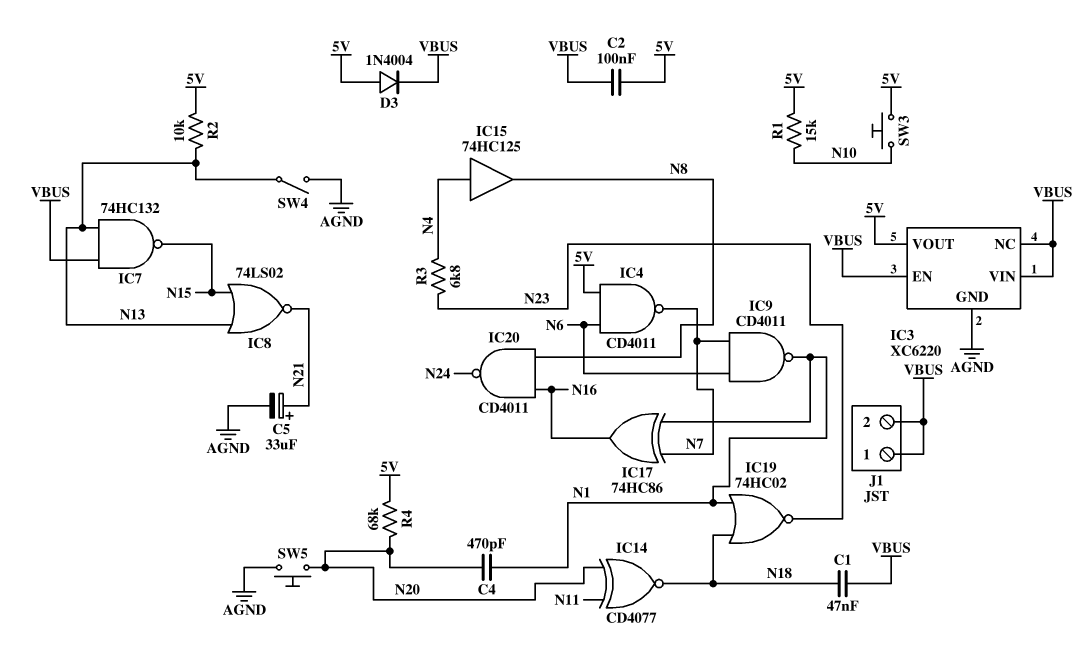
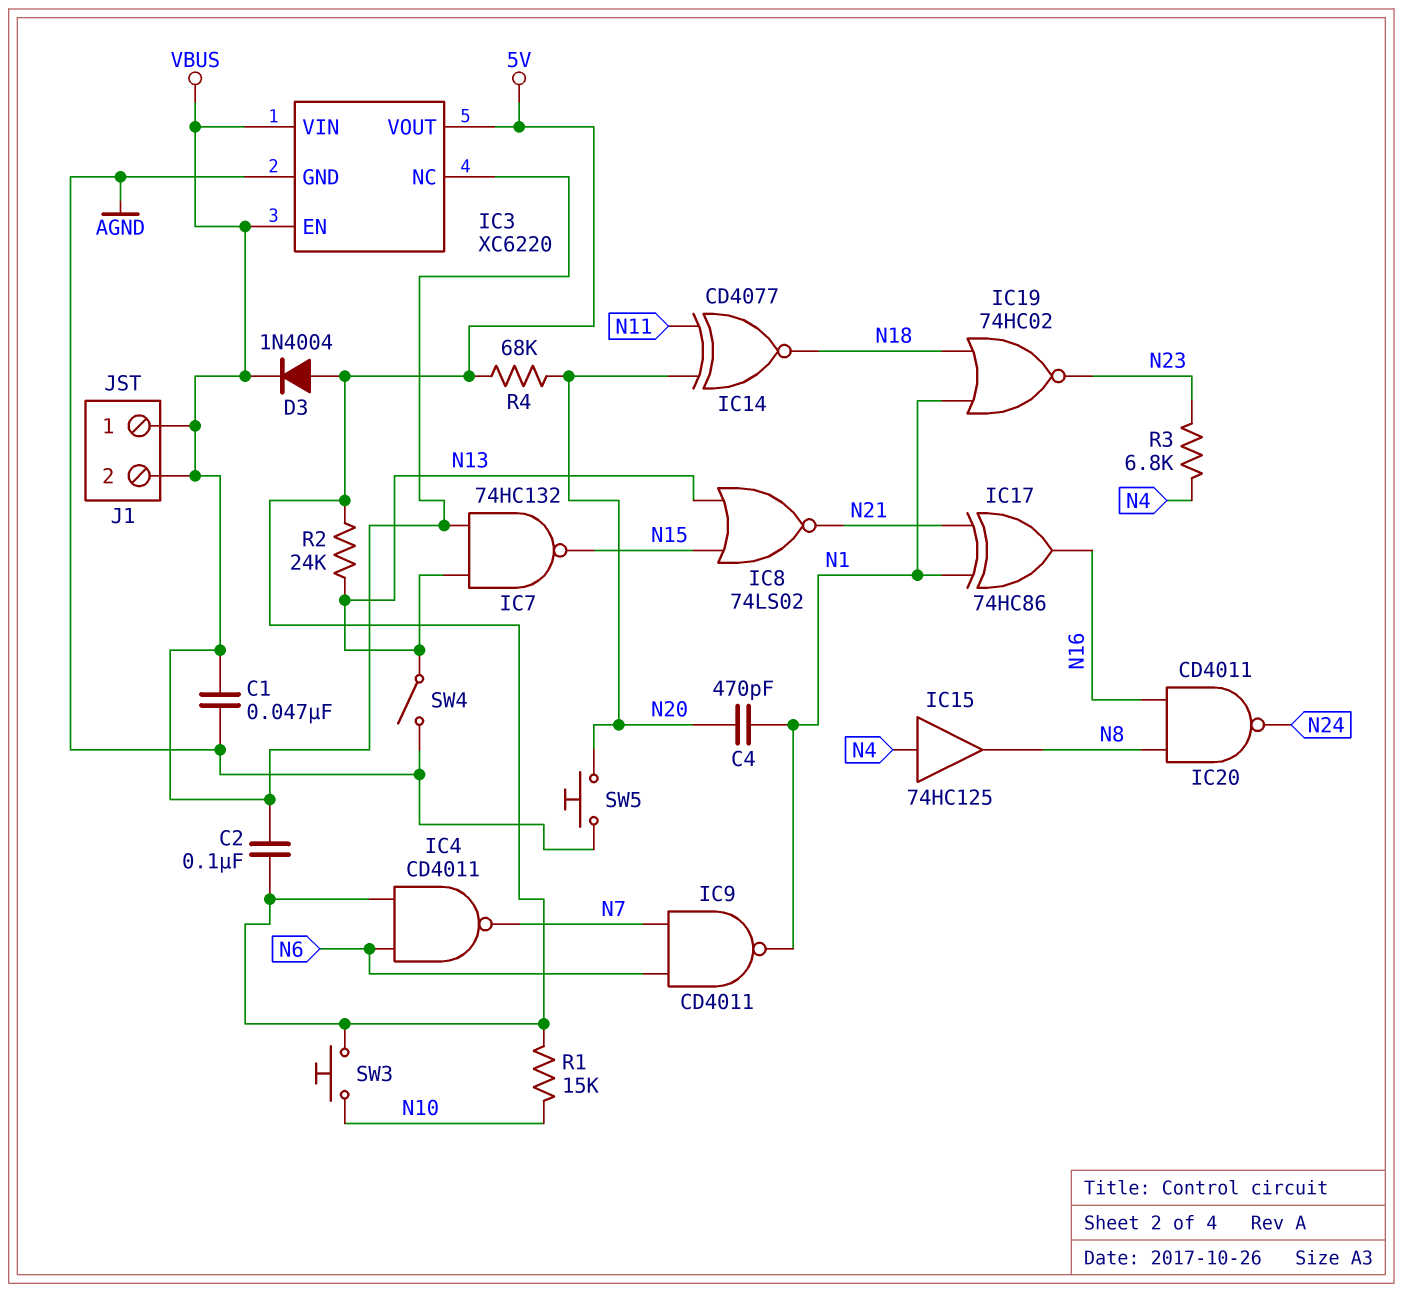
C1: 47nF (N18, VBUS) -> 47nF (AGND, VBUS)
C5: 33uF (plus N21, minus AGND) -> none
IC17: XOR 74HC86 (in N1, in N7, out N16) -> XOR 74HC86 (in N1, in N21, out N16)
R2: 10k (5V, N13) -> 24k (5V, N13)

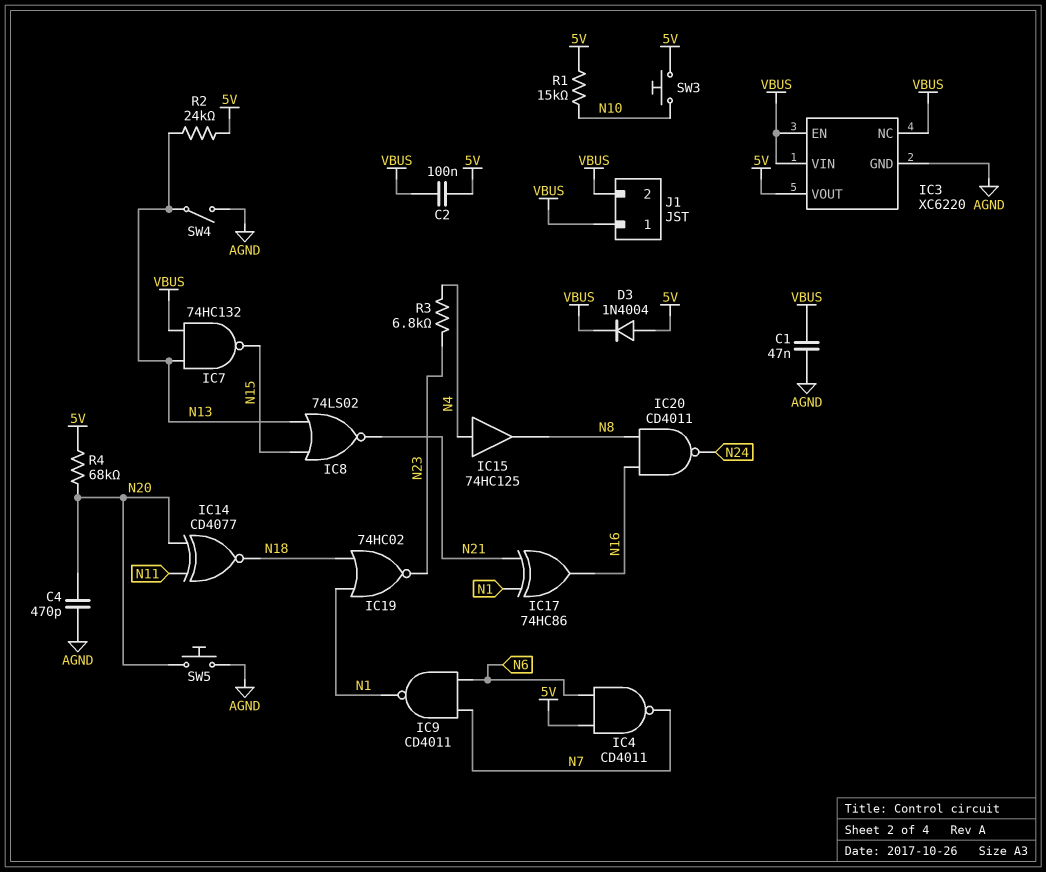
C4: 470pF (N1, N20) -> 470pF (AGND, N20)

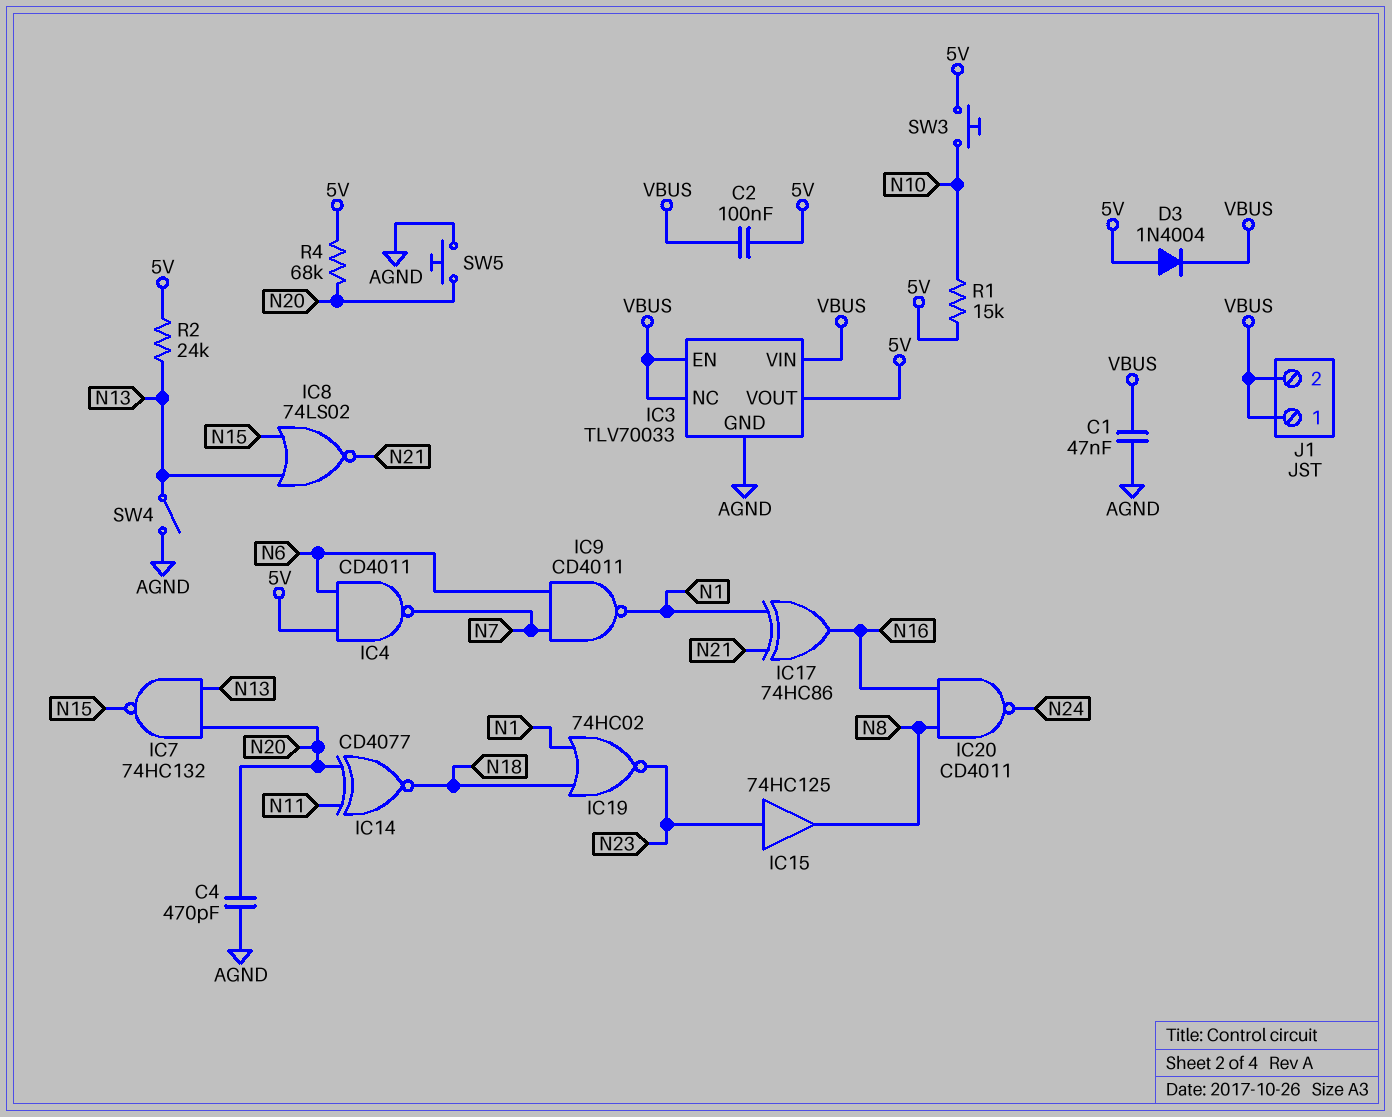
IC3: XC6220 -> TLV70033
IC7: NAND 74HC132 (in N13, in VBUS, out N15) -> NAND 74HC132 (in N13, in N20, out N15)
IC15: buffer 74HC125 (in N4, out N8) -> buffer 74HC125 (in N23, out N8)
R3: 6.8k (N4, N23) -> none

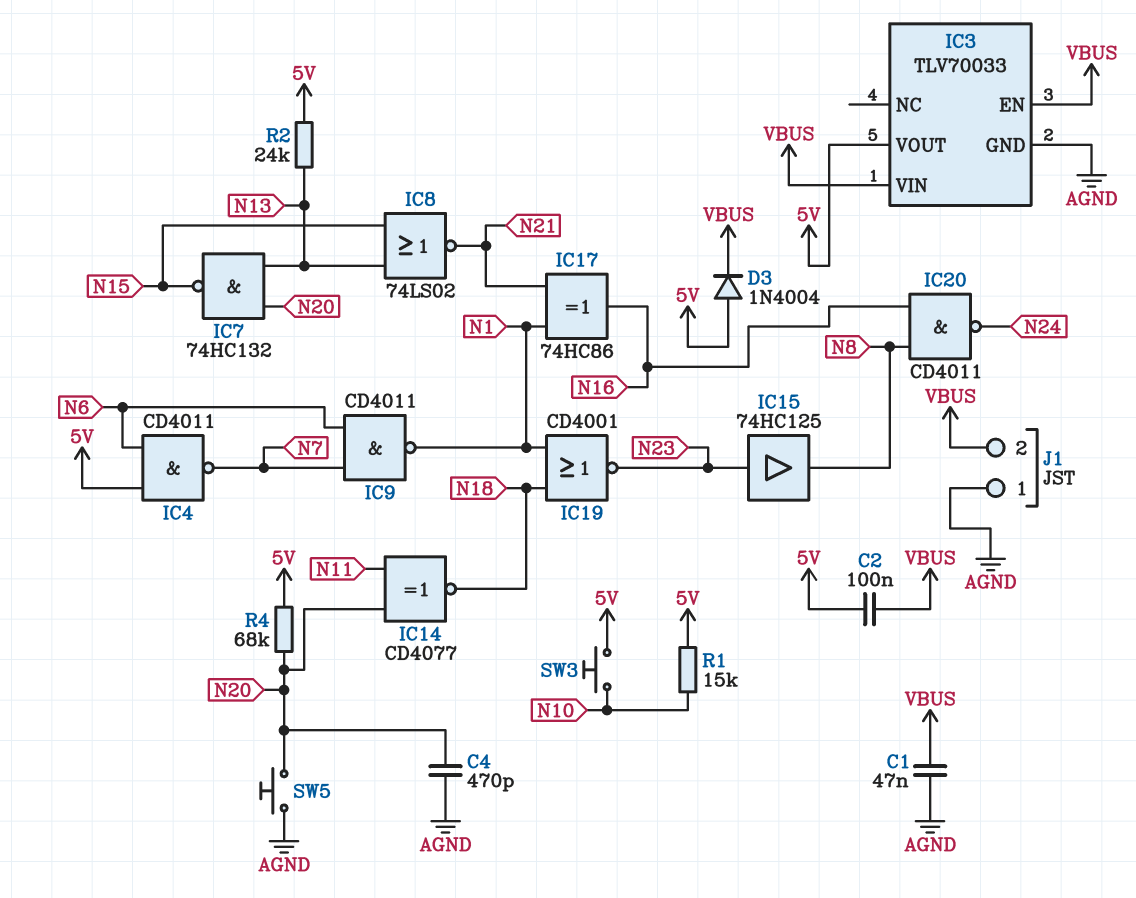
IC3 pin NC: VBUS -> none
IC19: NOR 74HC02 (in N1, in N18, out N23) -> NOR CD4001 (in N1, in N18, out N23)
J1 pin 1: VBUS -> AGND
SW4: switch (AGND, N13) -> none

